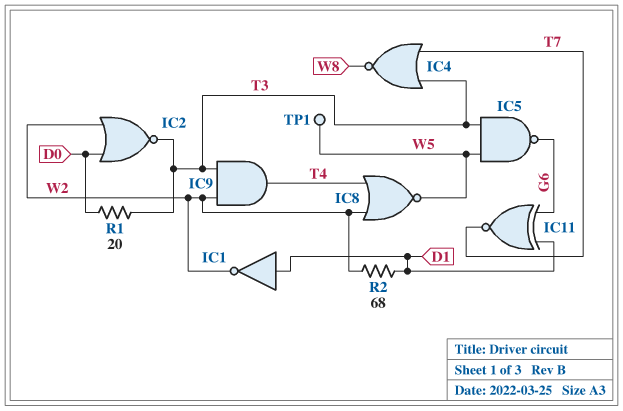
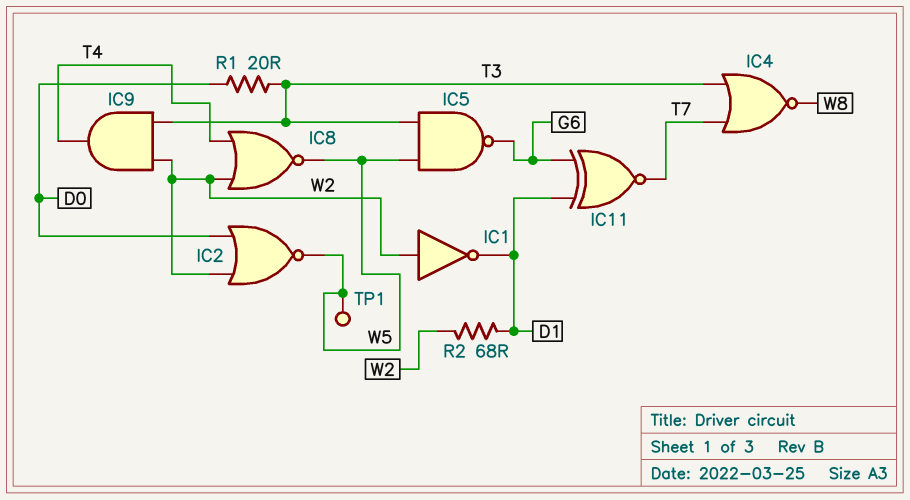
IC1: NOT (in D1, out W2) -> NOT (in W2, out D1)
IC2: NOR (in D0, in W2, out T3) -> NOR (in D0, in W2, out W5)

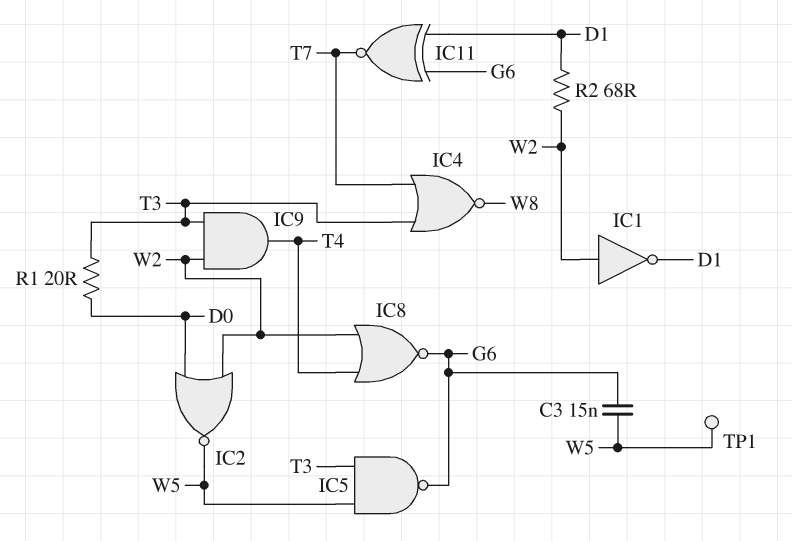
C3: none -> 15nF (G6, W5)
IC8: NOR (in T4, in W2, out W5) -> NOR (in T4, in W2, out G6)

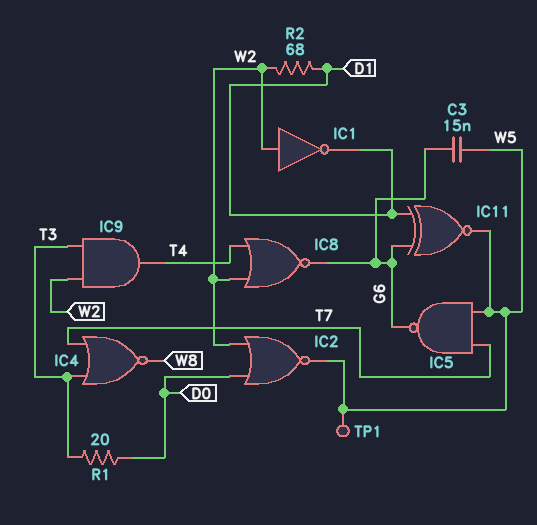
IC5: NAND (in T3, in W5, out G6) -> NAND (in T7, in W5, out G6)
IC11: XNOR (in D1, in G6, out T7) -> XNOR (in D1, in G6, out W5)

